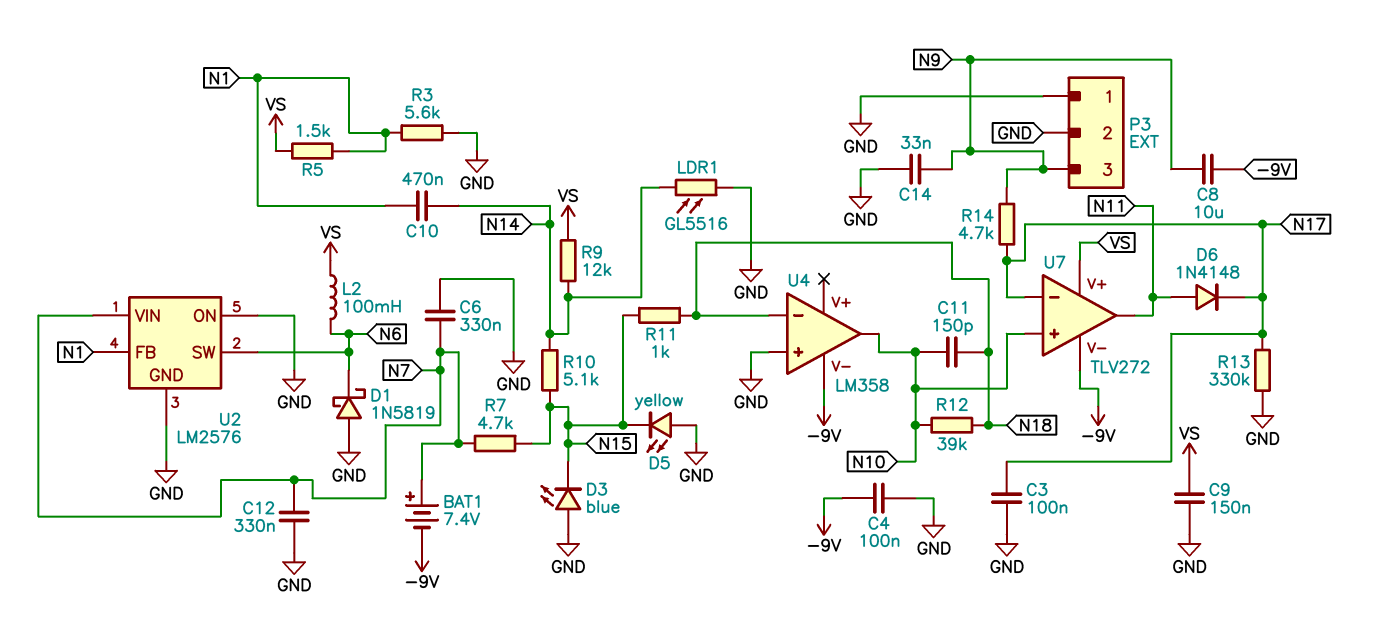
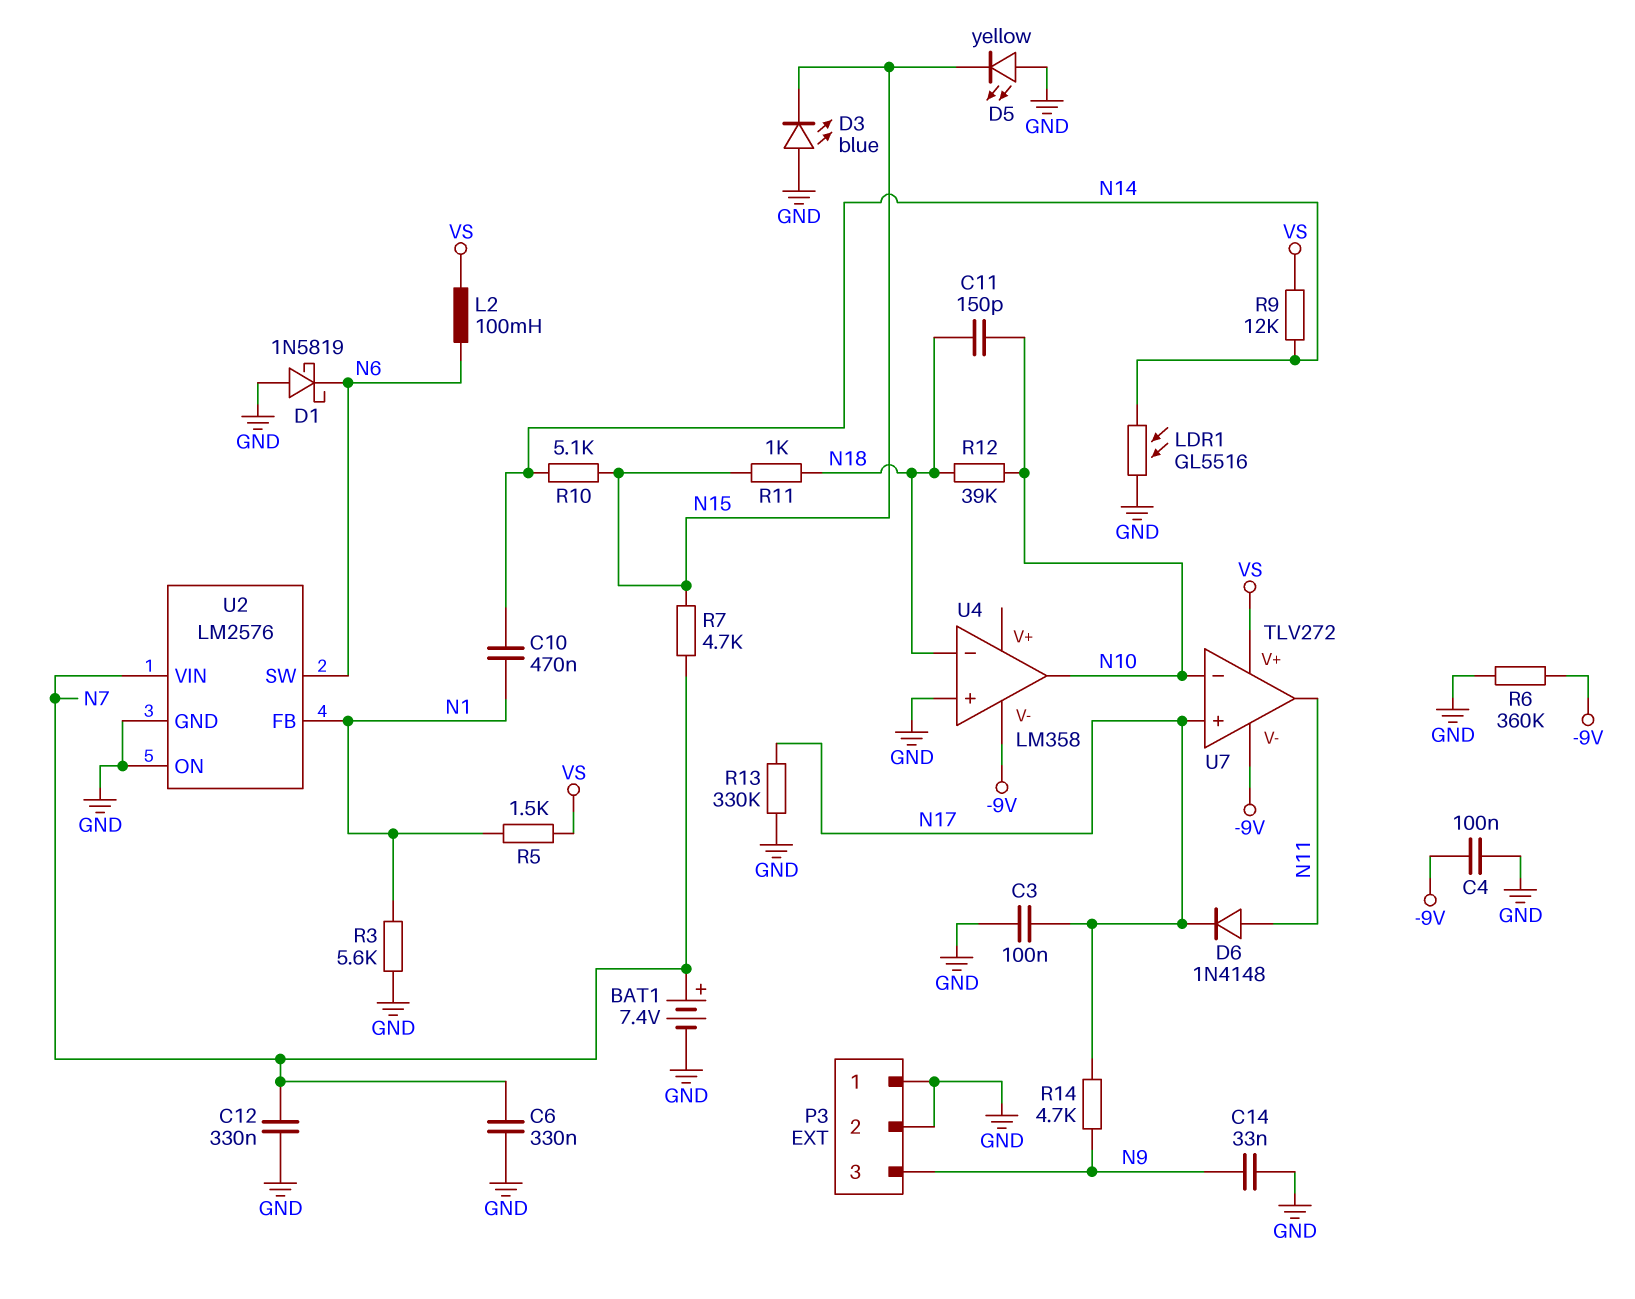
BAT1: 7.4V (plus N7, minus -9V) -> 7.4V (plus N7, minus GND)
C8: 10uF (-9V, N9) -> none
C9: 150nF (GND, VS) -> none
R6: none -> 360k (-9V, GND)
U7 pin in+: N10 -> N17
U7 pin in-: N17 -> N10

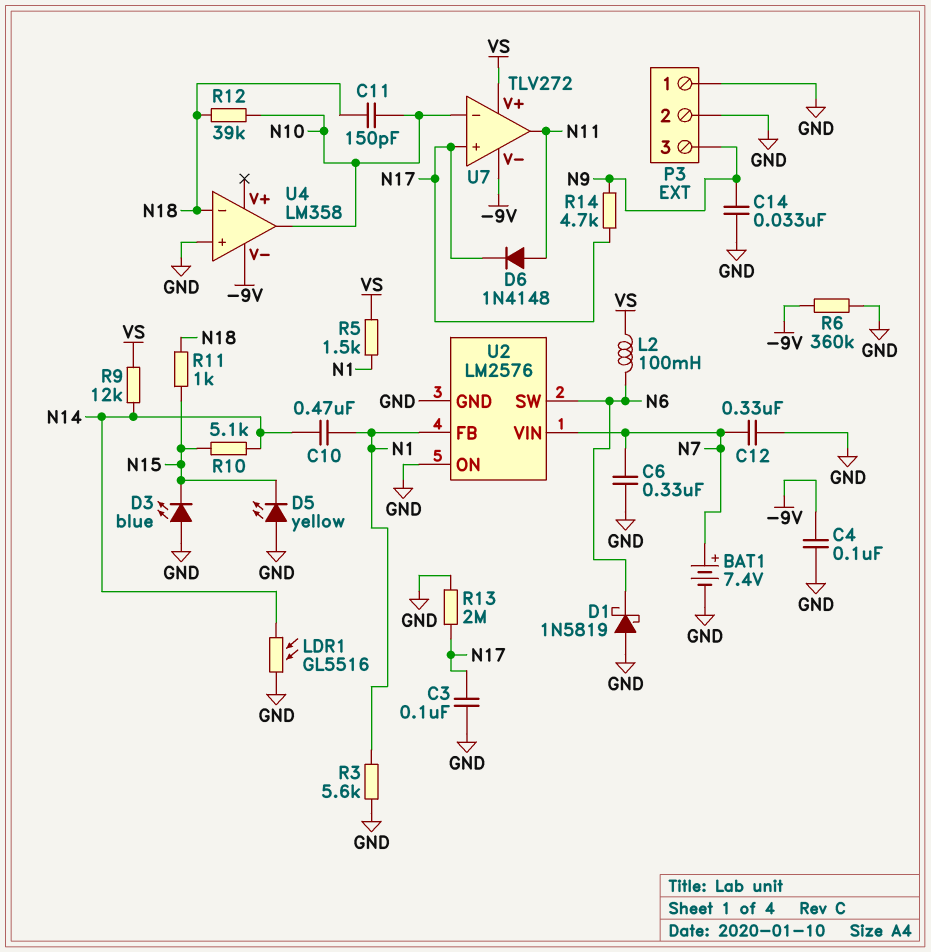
R7: 4.7k (N7, N15) -> none
R13: 330k (GND, N17) -> 2M (GND, N17)

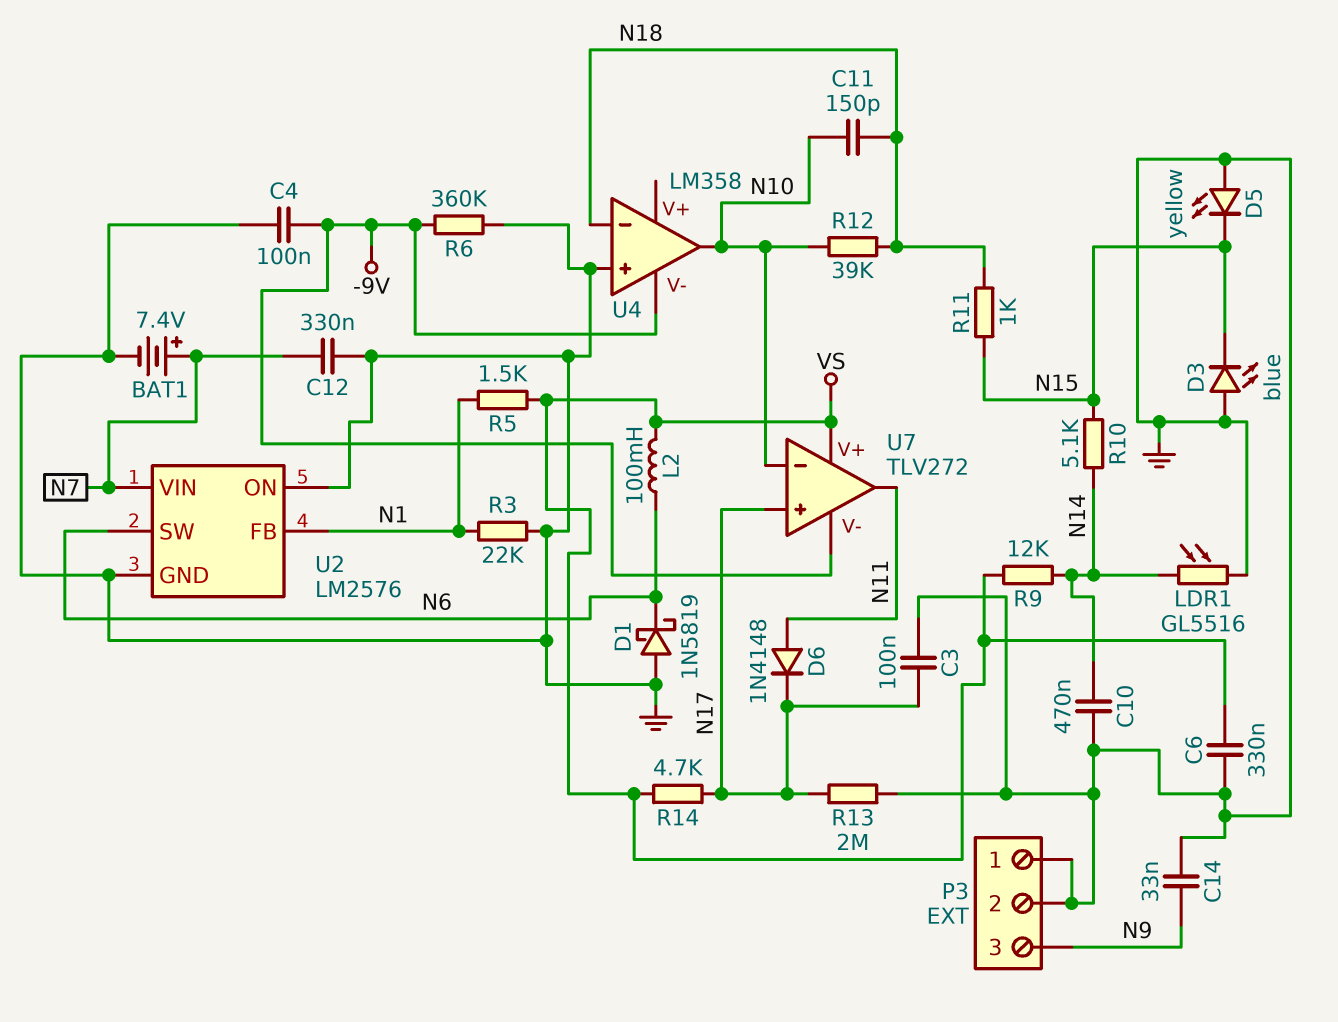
C6: 330nF (GND, N7) -> 330nF (GND, VS)
C10: 470nF (N1, N14) -> 470nF (GND, N14)
R3: 5.6k (GND, N1) -> 22k (GND, N1)
R14: 4.7k (N9, N17) -> 4.7k (N17, VS)

